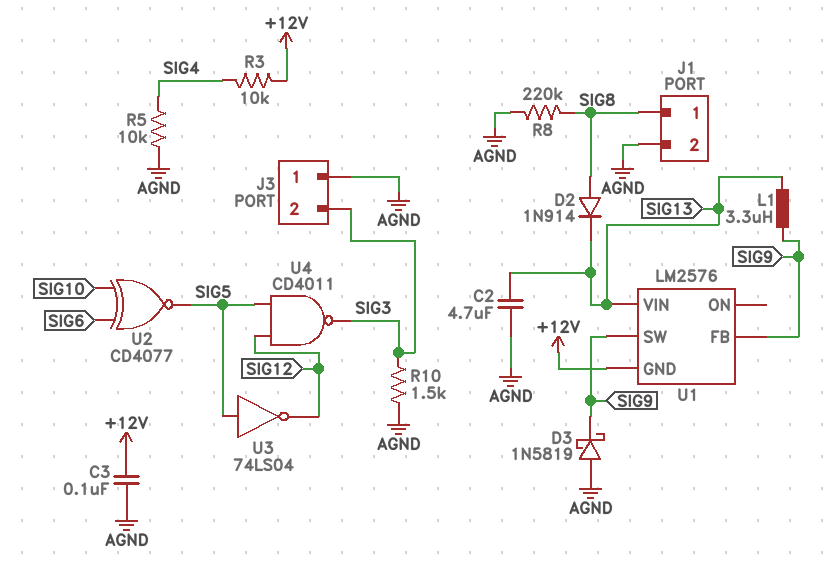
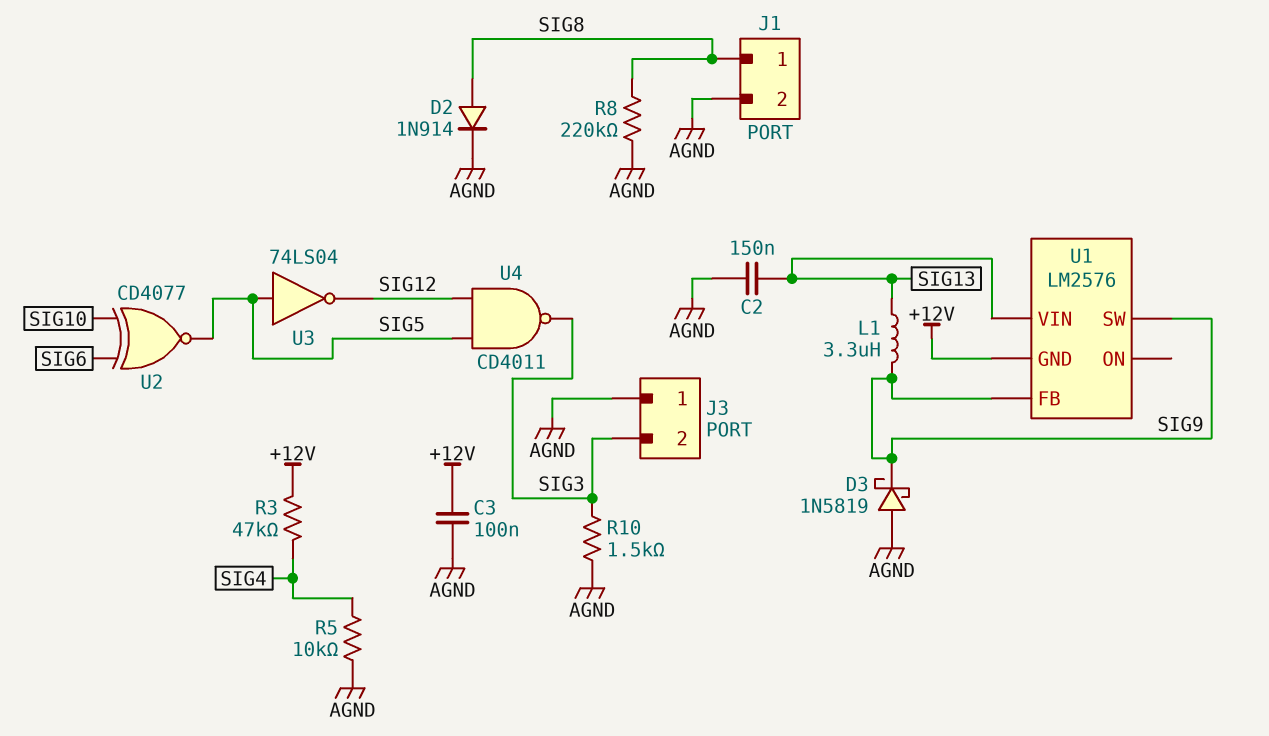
C2: 4.7uF (AGND, SIG13) -> 150nF (AGND, SIG13)
D2: diode 1N914 (A SIG8, K SIG13) -> diode 1N914 (A SIG8, K AGND)
R3: 10k (+12V, SIG4) -> 47k (+12V, SIG4)

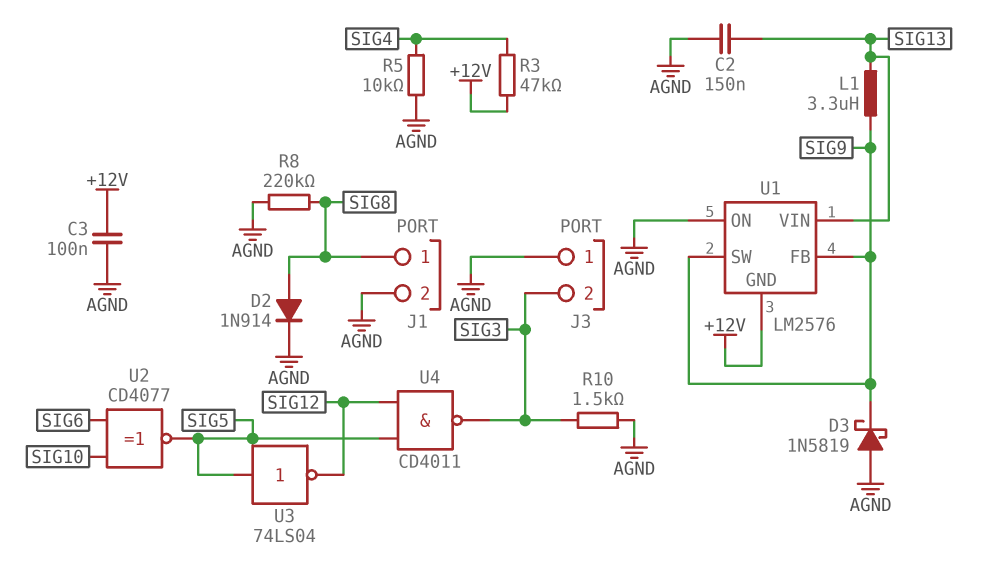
U1 pin ON: none -> AGND

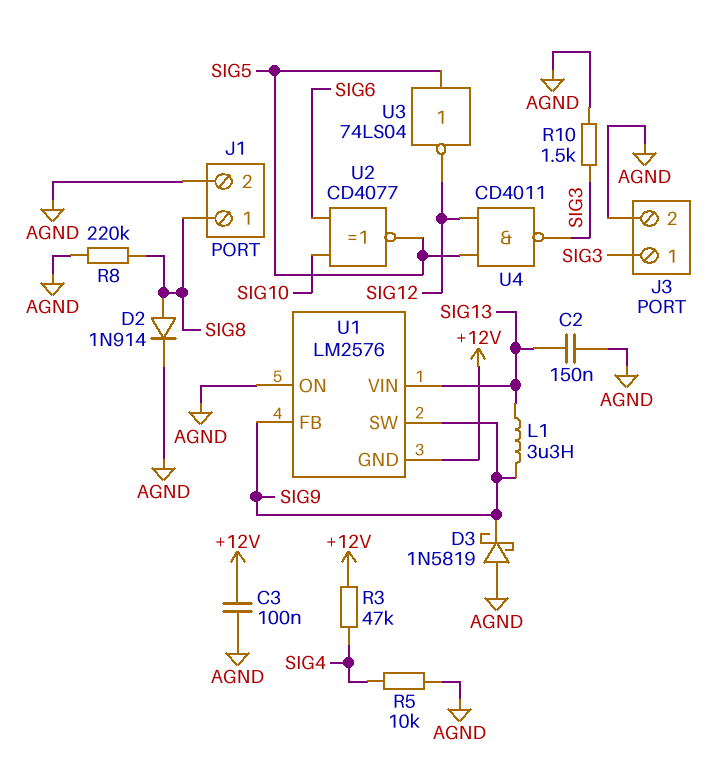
J3 pin 1: AGND -> SIG3
J3 pin 2: SIG3 -> AGND

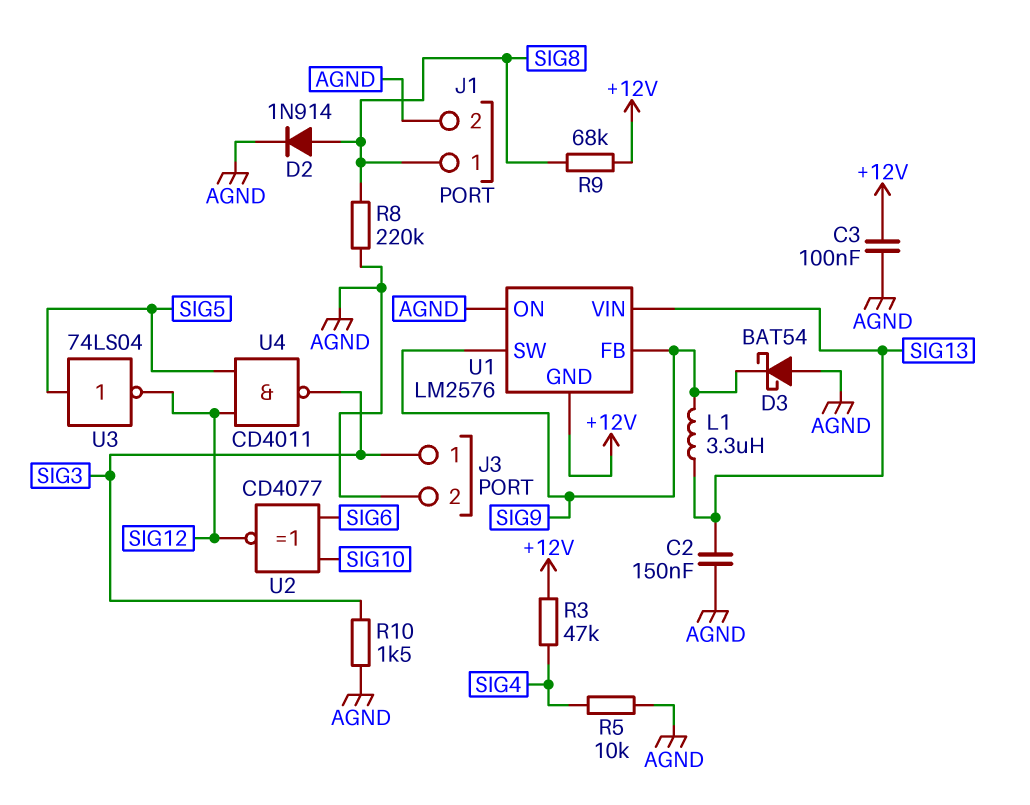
D3: schottky 1N5819 (A AGND, K SIG9) -> schottky BAT54 (A AGND, K SIG9)
R9: none -> 68k (+12V, SIG8)
U2: XNOR CD4077 (in SIG6, in SIG10, out SIG5) -> XNOR CD4077 (in SIG6, in SIG10, out SIG12)

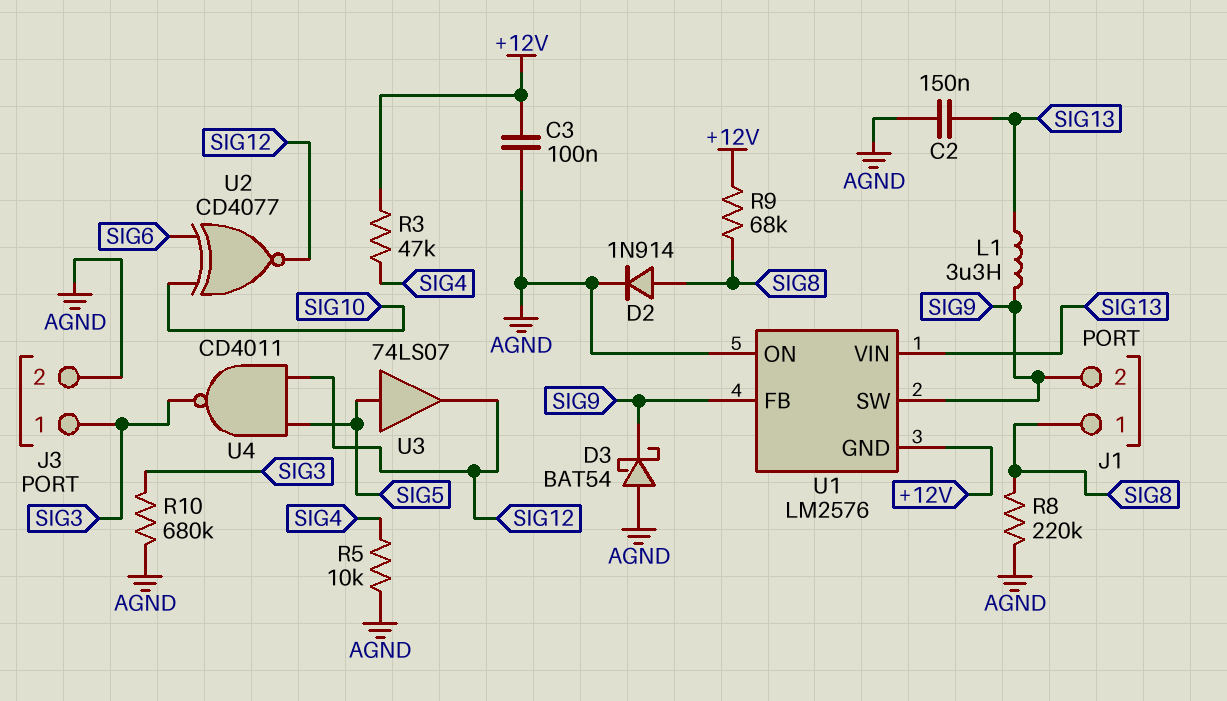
J1 pin 2: AGND -> SIG9
R10: 1.5k (AGND, SIG3) -> 680k (AGND, SIG3)
U3: NOT 74LS04 (in SIG5, out SIG12) -> buffer 74LS07 (in SIG5, out SIG12)

